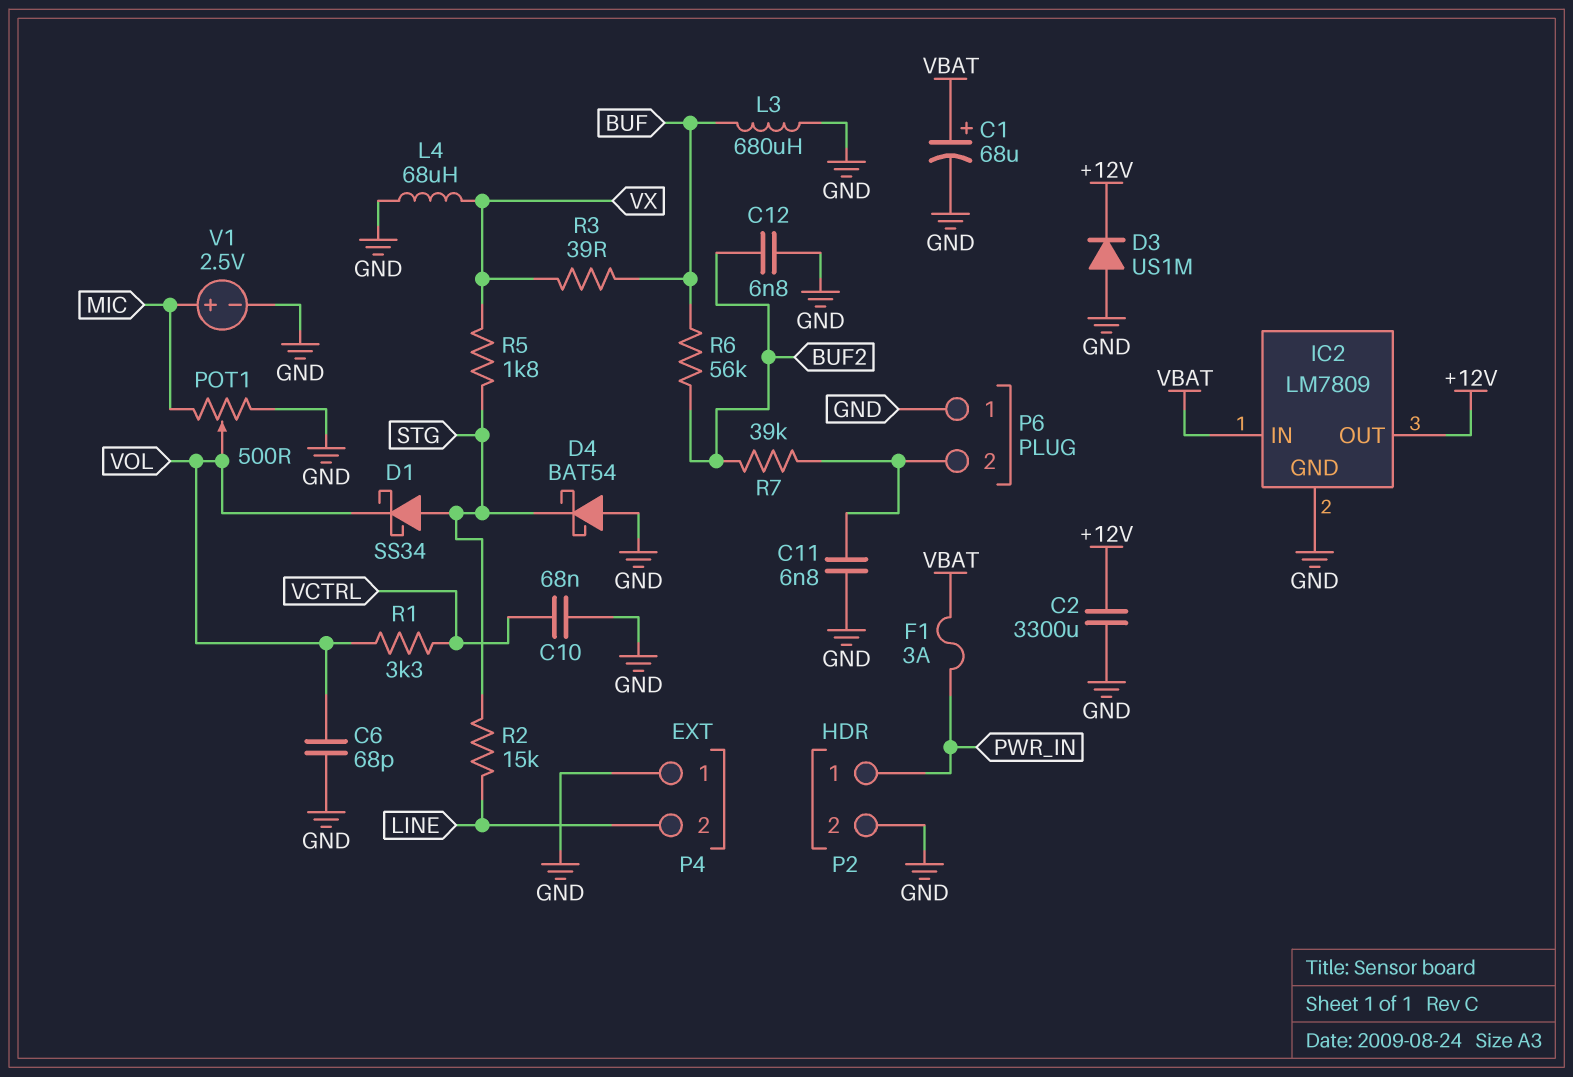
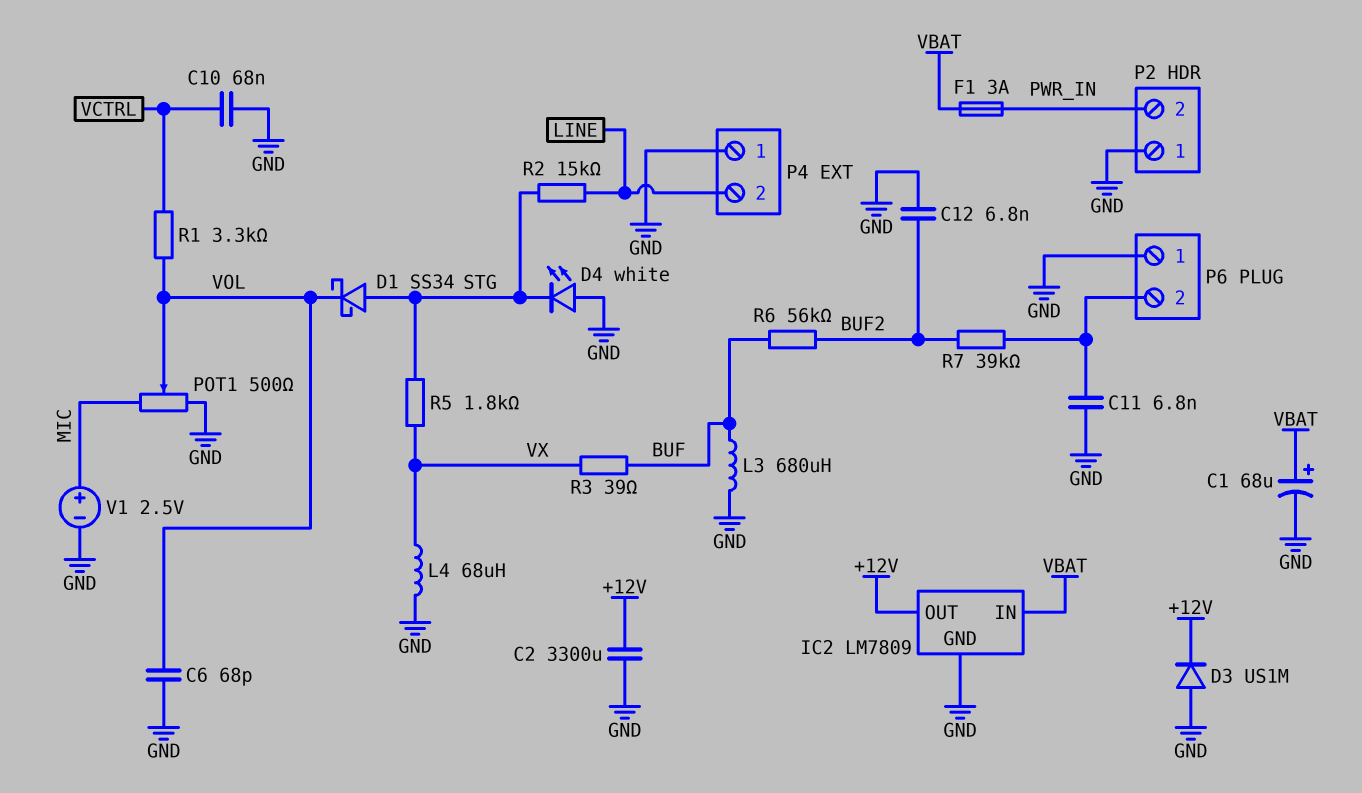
D4: schottky BAT54 (A GND, K STG) -> LED white (A GND, K STG)
P2 pin 1: PWR_IN -> GND
P2 pin 2: GND -> PWR_IN

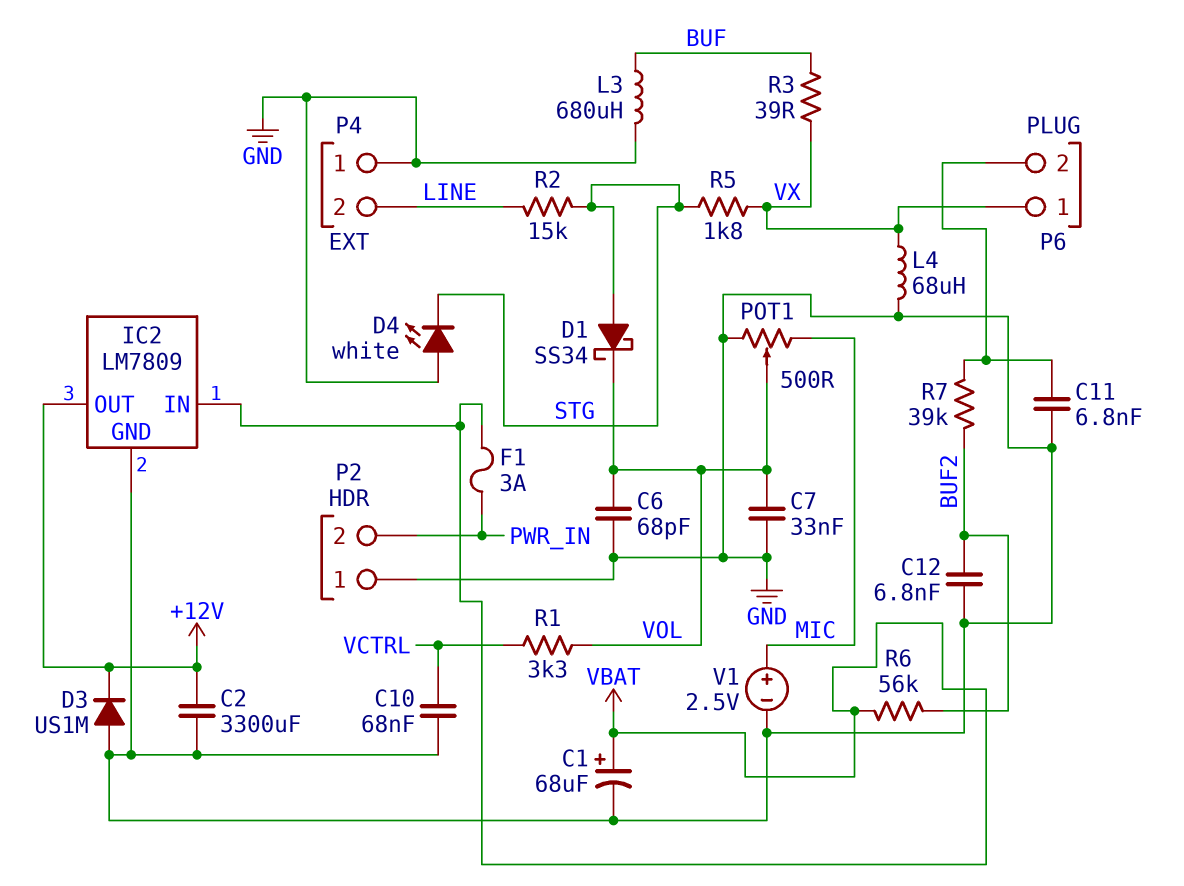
C7: none -> 33nF (GND, VOL)
P6 pin 1: GND -> VX
R6: 56k (BUF, BUF2) -> 56k (BUF2, VBAT)

